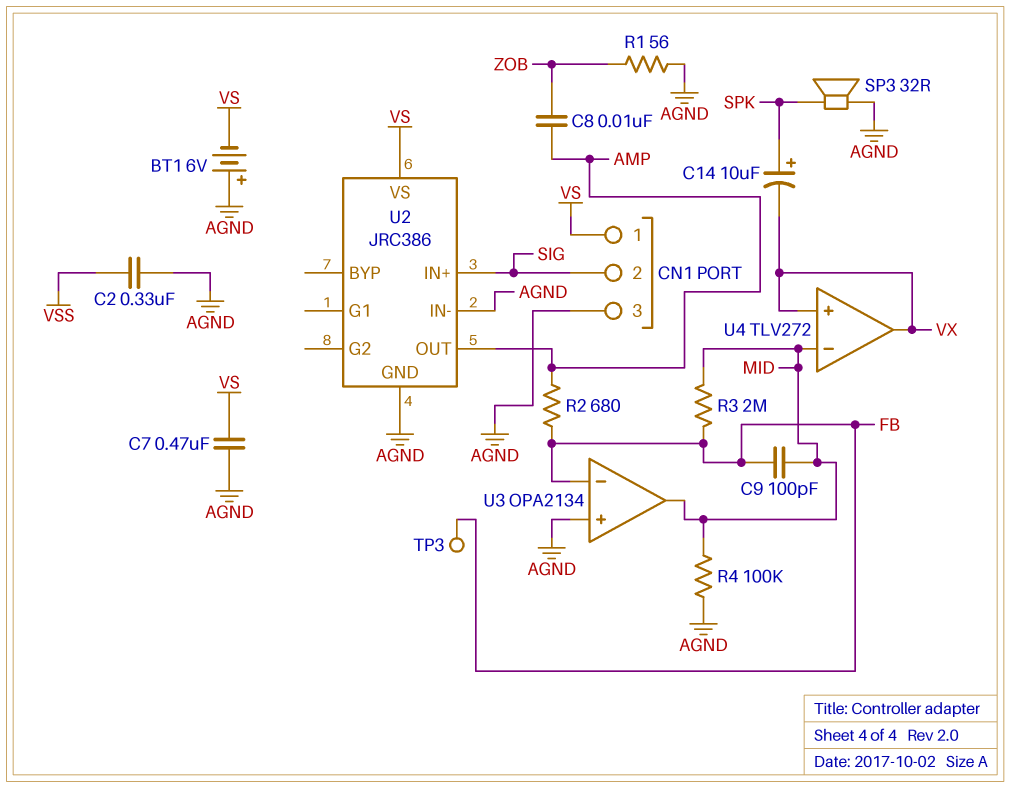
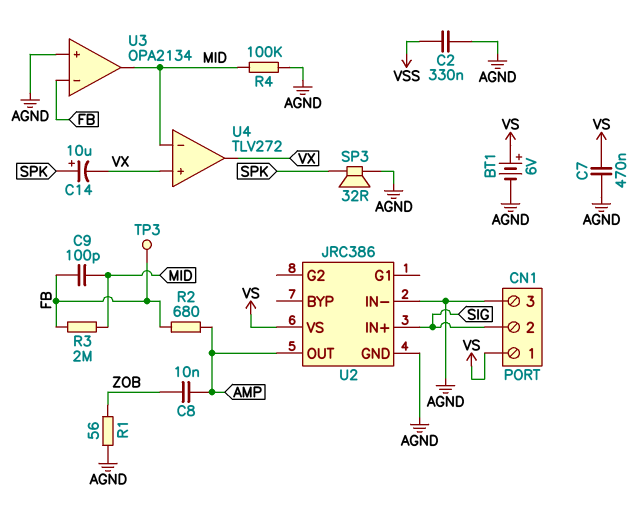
BT1: 6V (plus AGND, minus VS) -> 6V (plus VS, minus AGND)

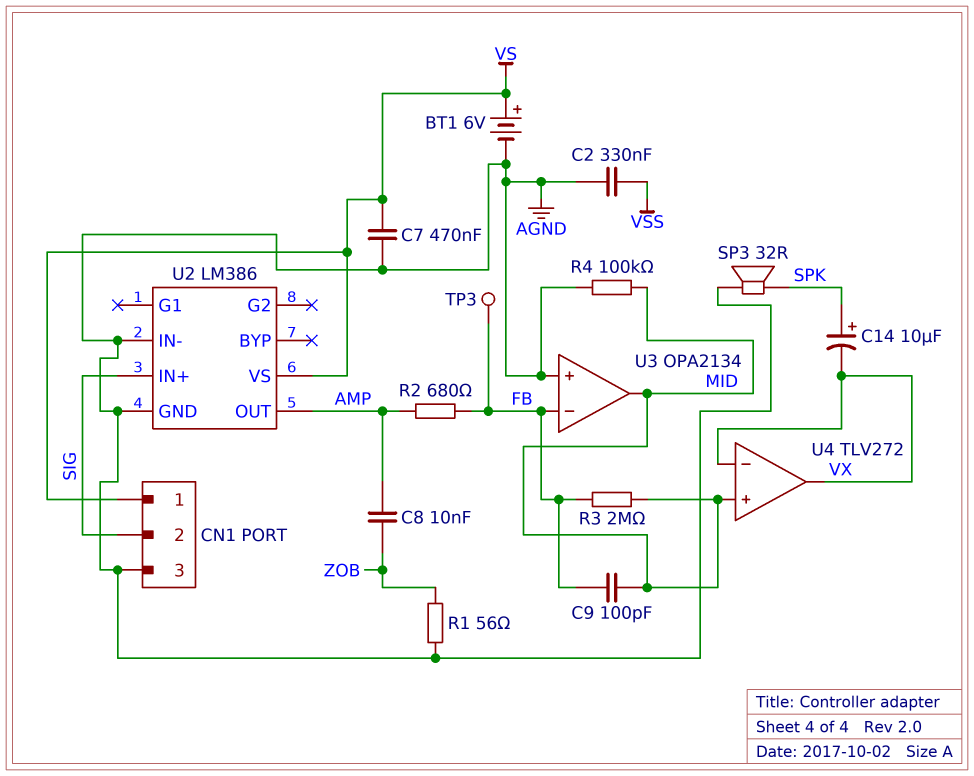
U2: JRC386 -> LM386
U4 pin in+: VX -> MID
U4 pin in-: MID -> VX

